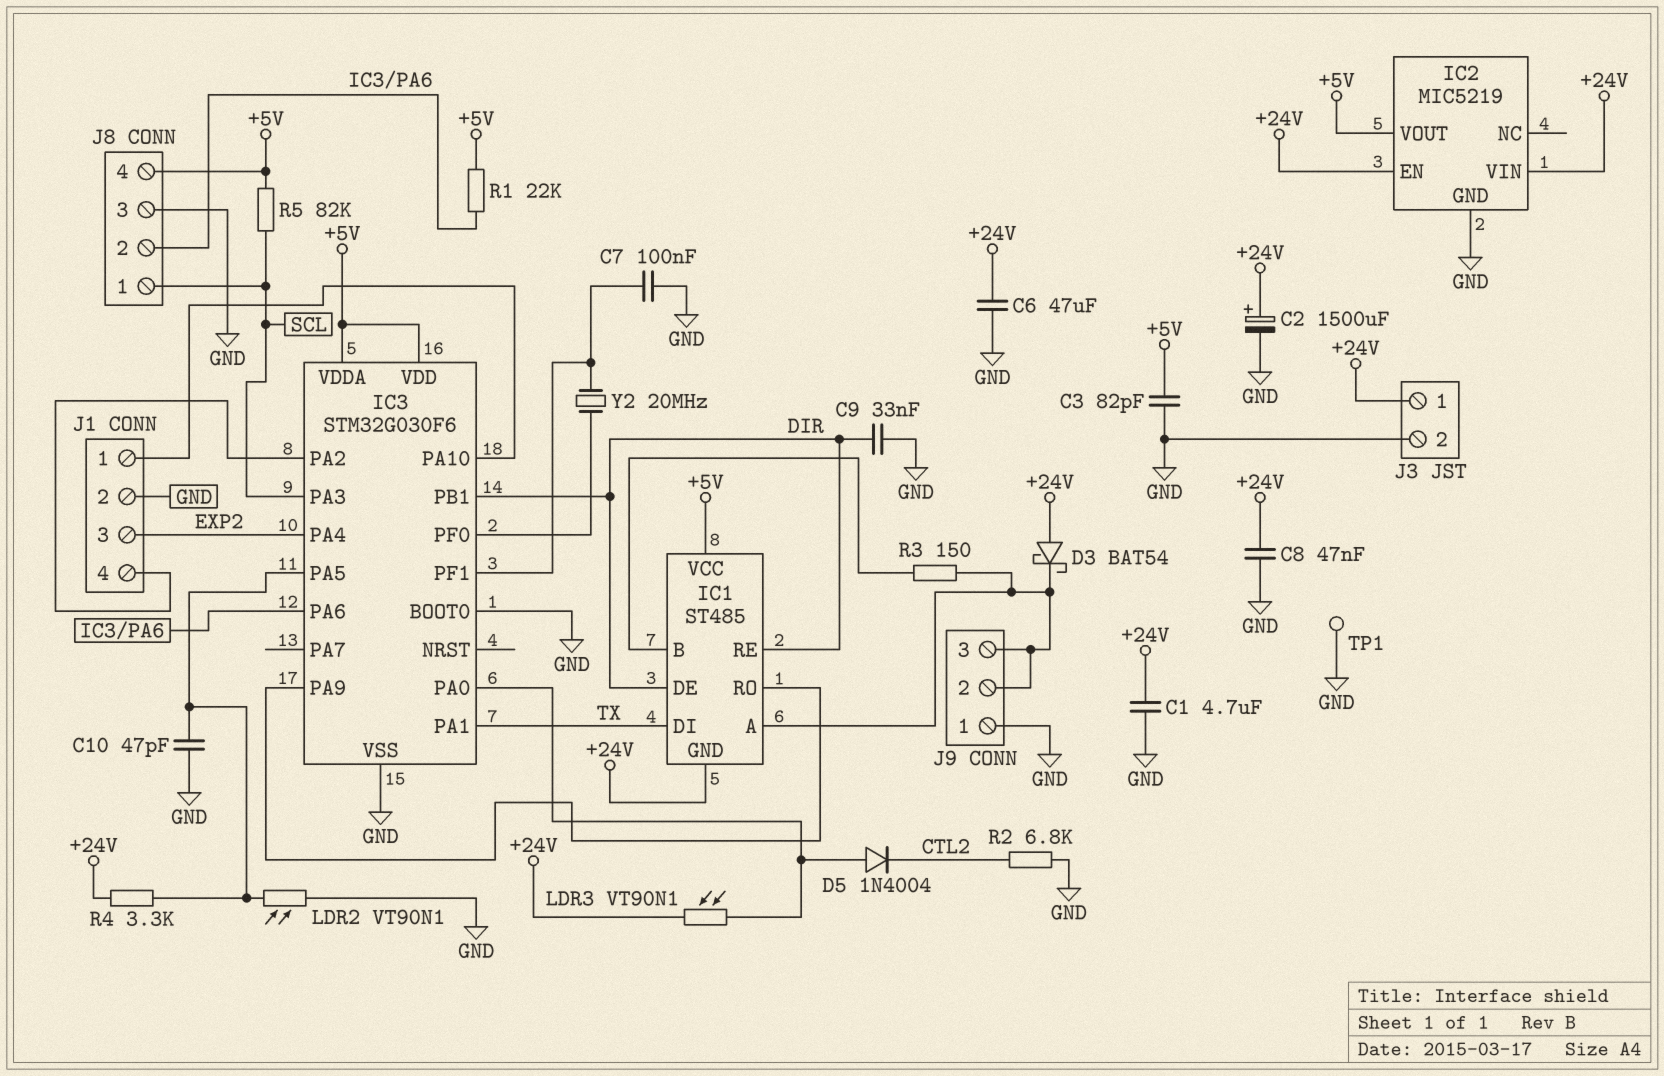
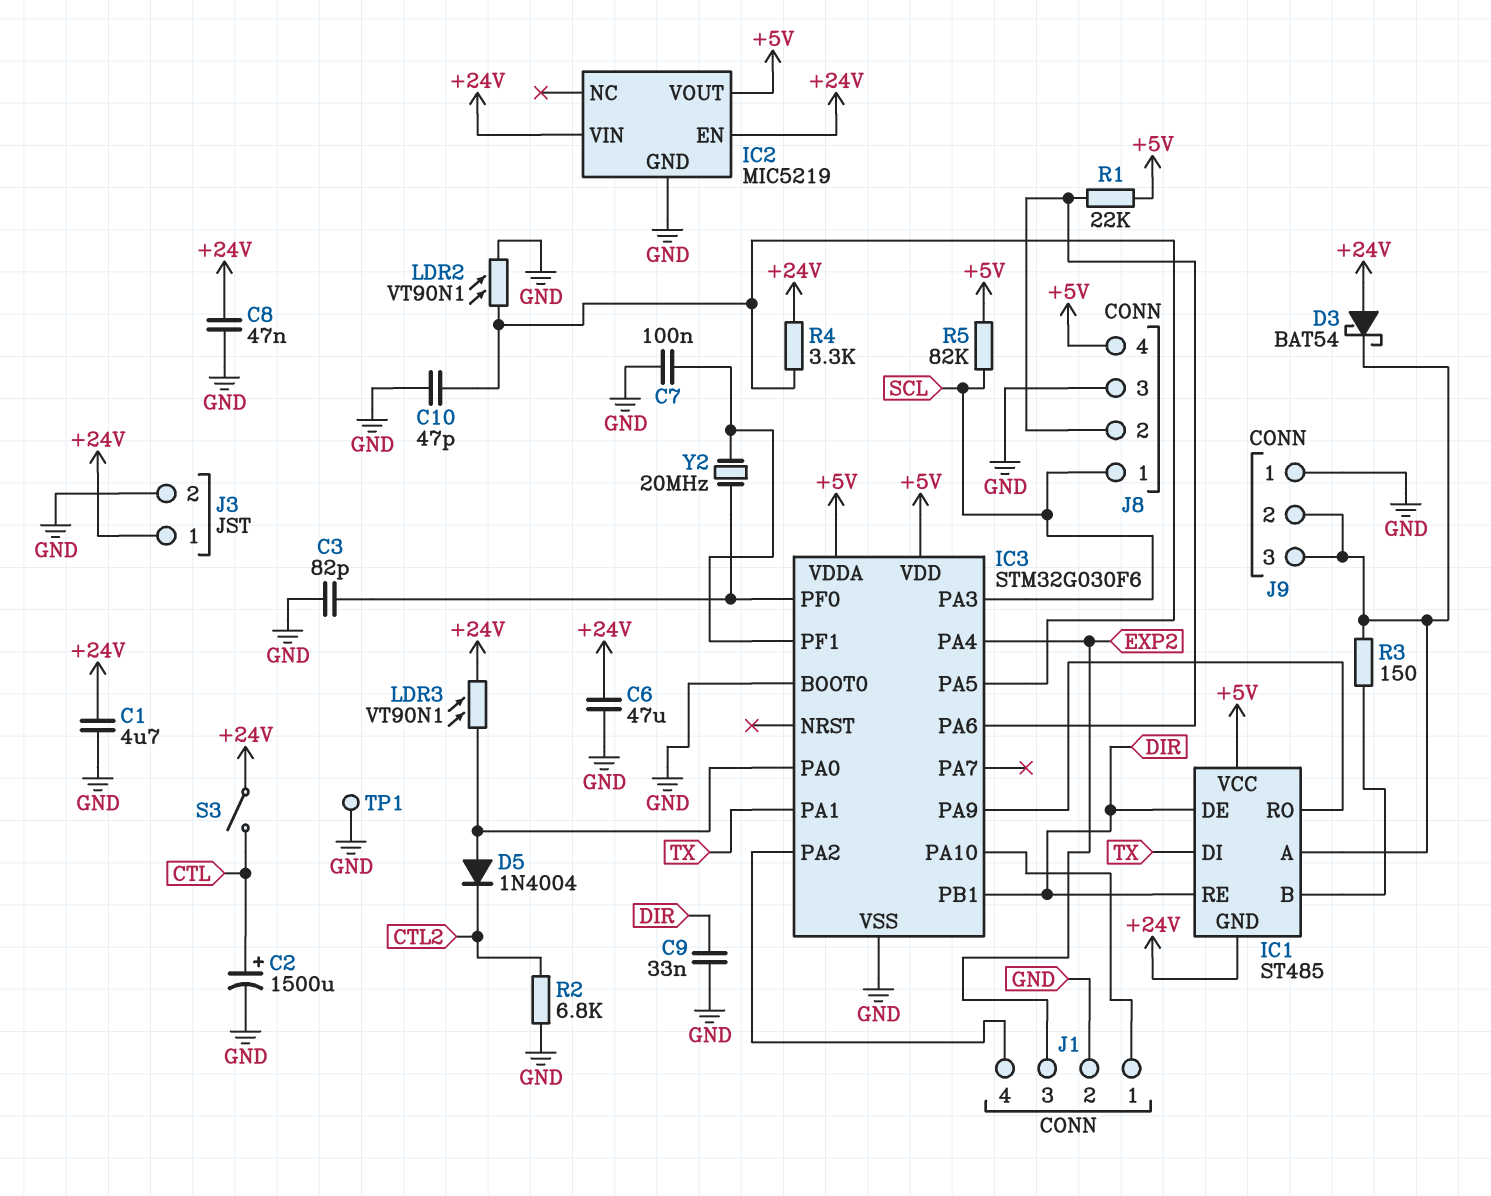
C2: 1500uF (plus +24V, minus GND) -> 1500uF (plus CTL, minus GND)
C3: 82pF (+5V, GND) -> 82pF (GND, IC3/PF0)
S3: none -> switch (+24V, CTL)

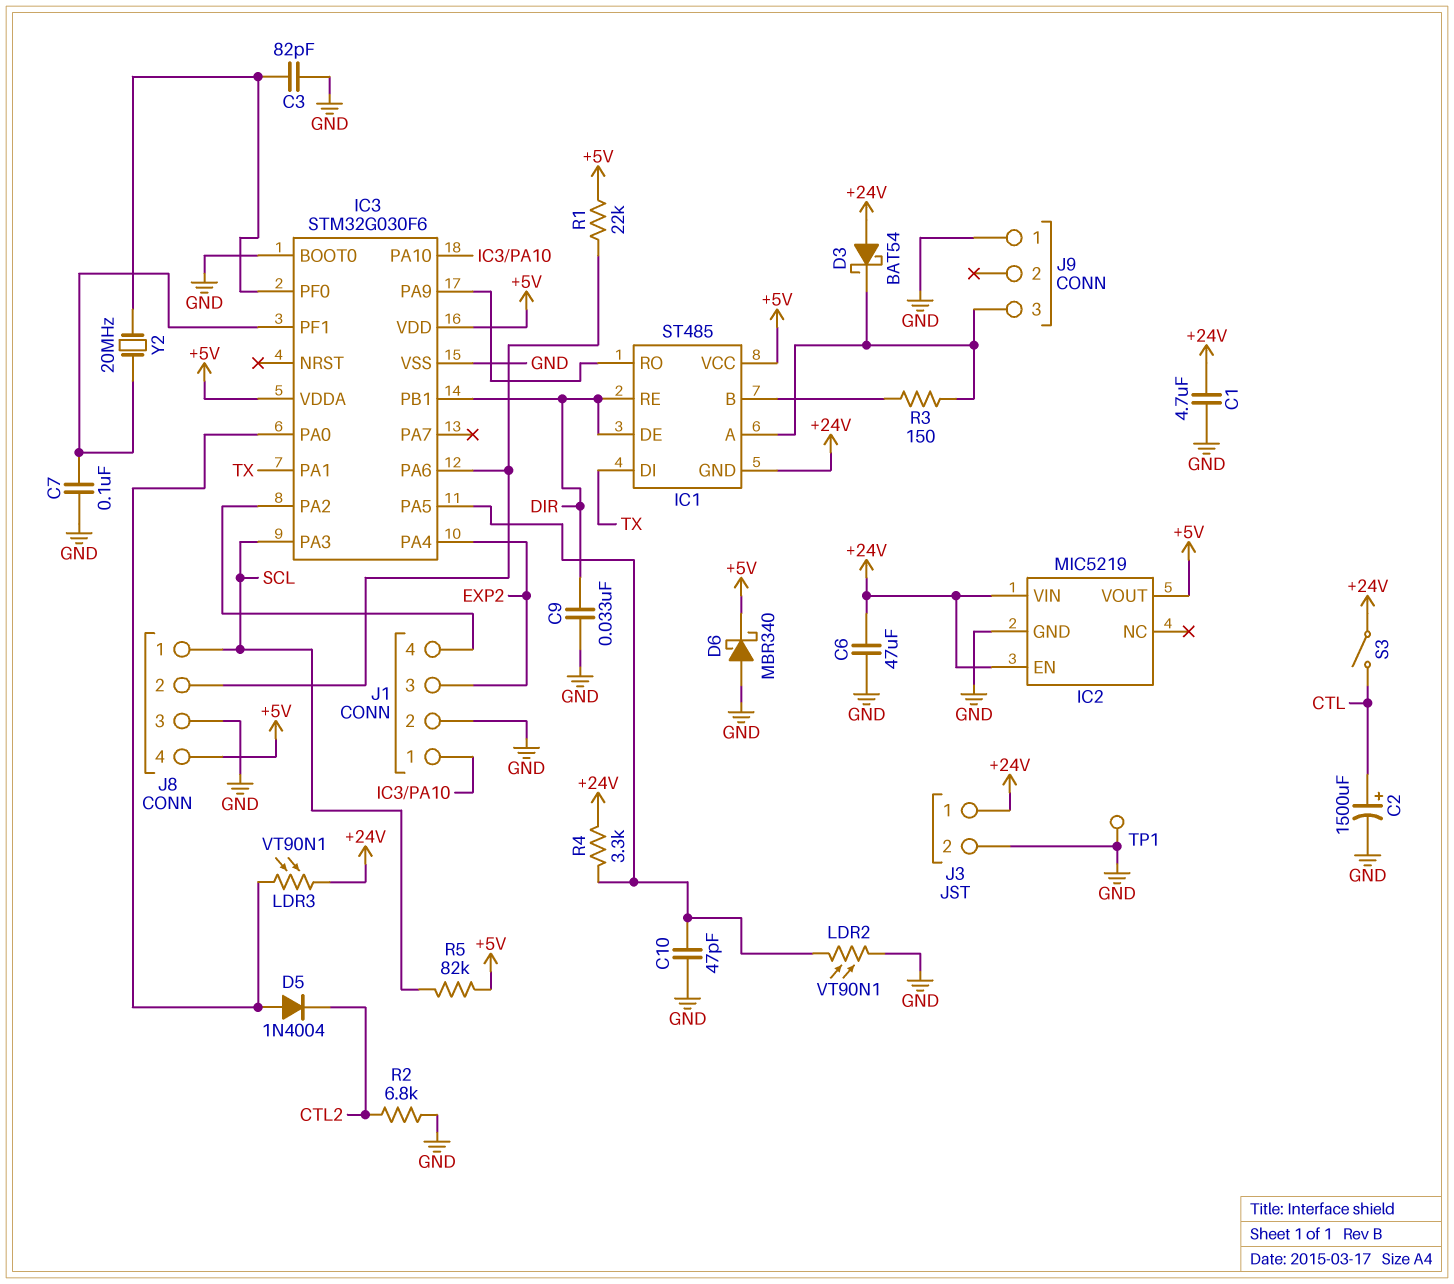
C8: 47nF (+24V, GND) -> none
D6: none -> schottky MBR340 (A GND, K +5V)
J9 pin 2: IC1/A -> none

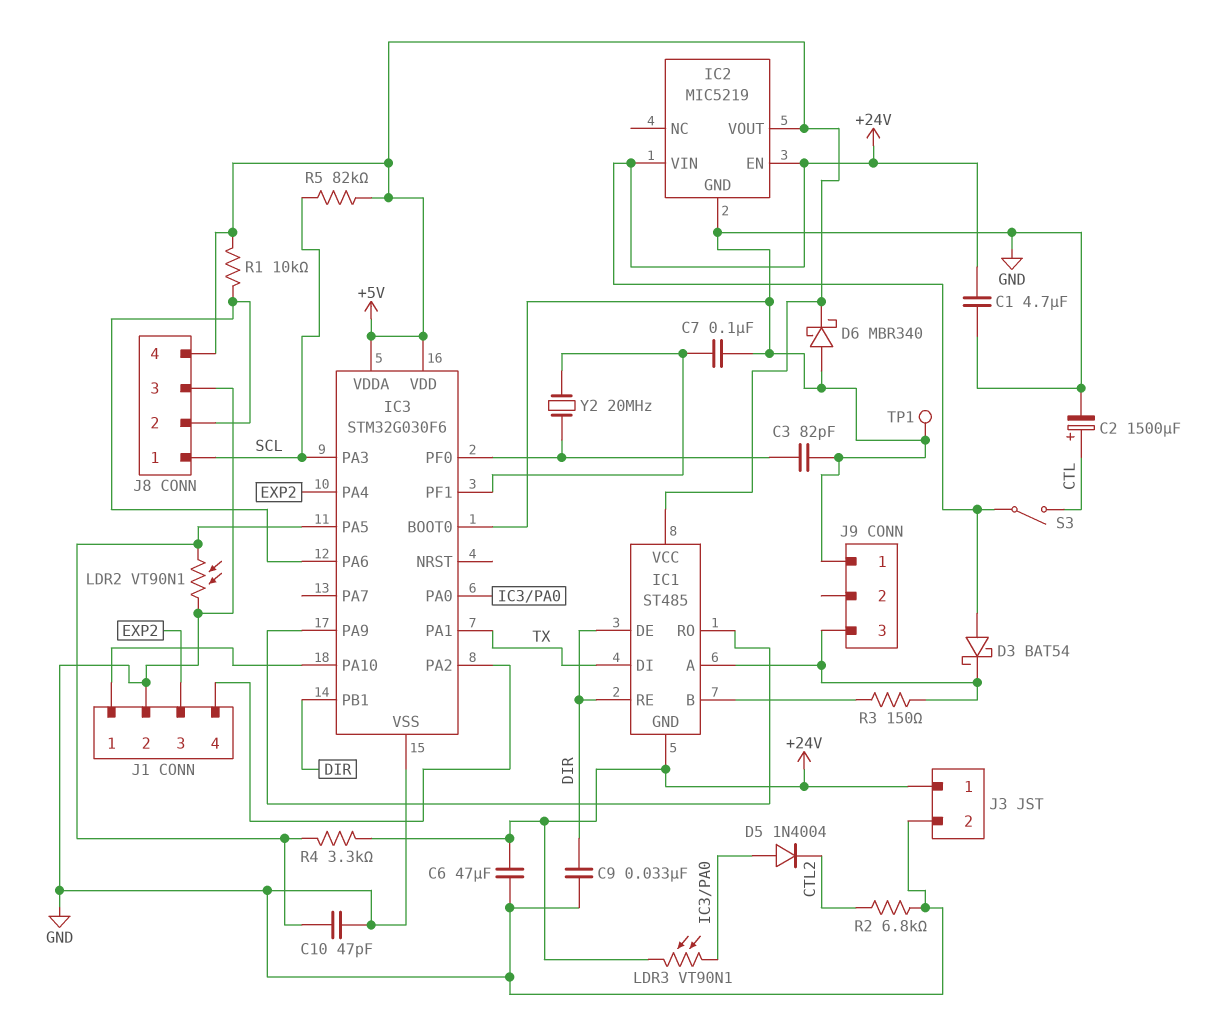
R1: 22k (+5V, IC3/PA6) -> 10k (+5V, IC3/PA6)

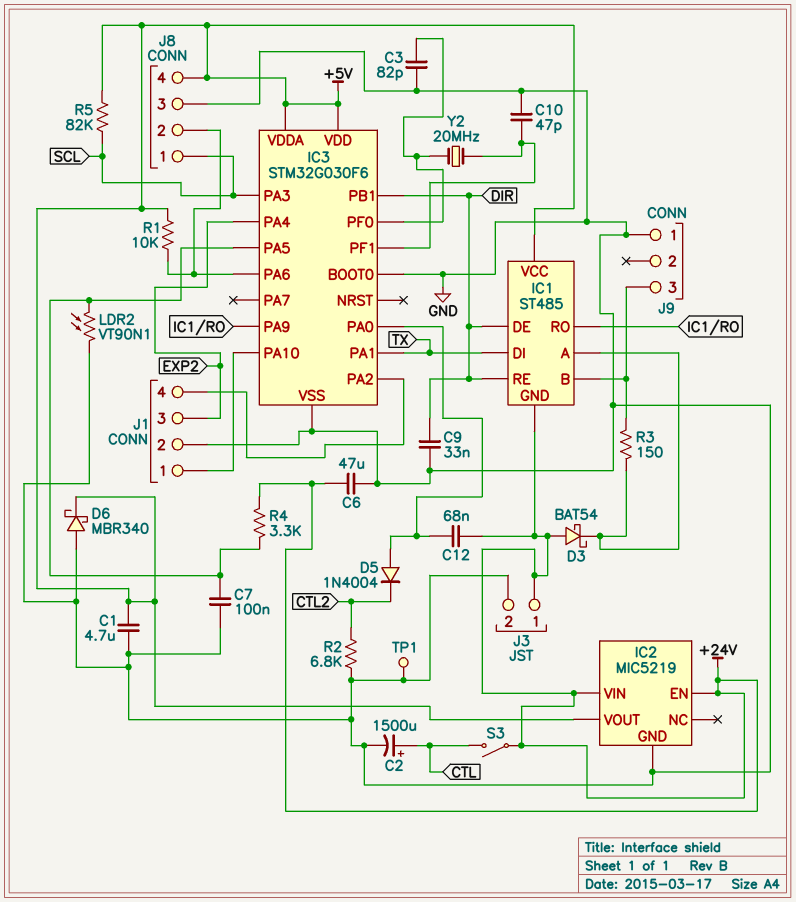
C1: 4.7uF (+24V, GND) -> 4.7uF (+5V, GND)
C7: 100nF (GND, IC3/PF1) -> 100nF (GND, IC3/PA5)
C10: 47pF (GND, IC3/PA5) -> 47pF (GND, IC3/PF1)
C12: none -> 68nF (+24V, IC3/PA0)
J9 pin 3: IC1/A -> IC1/B
LDR3: VT90N1 (+24V, IC3/PA0) -> none

